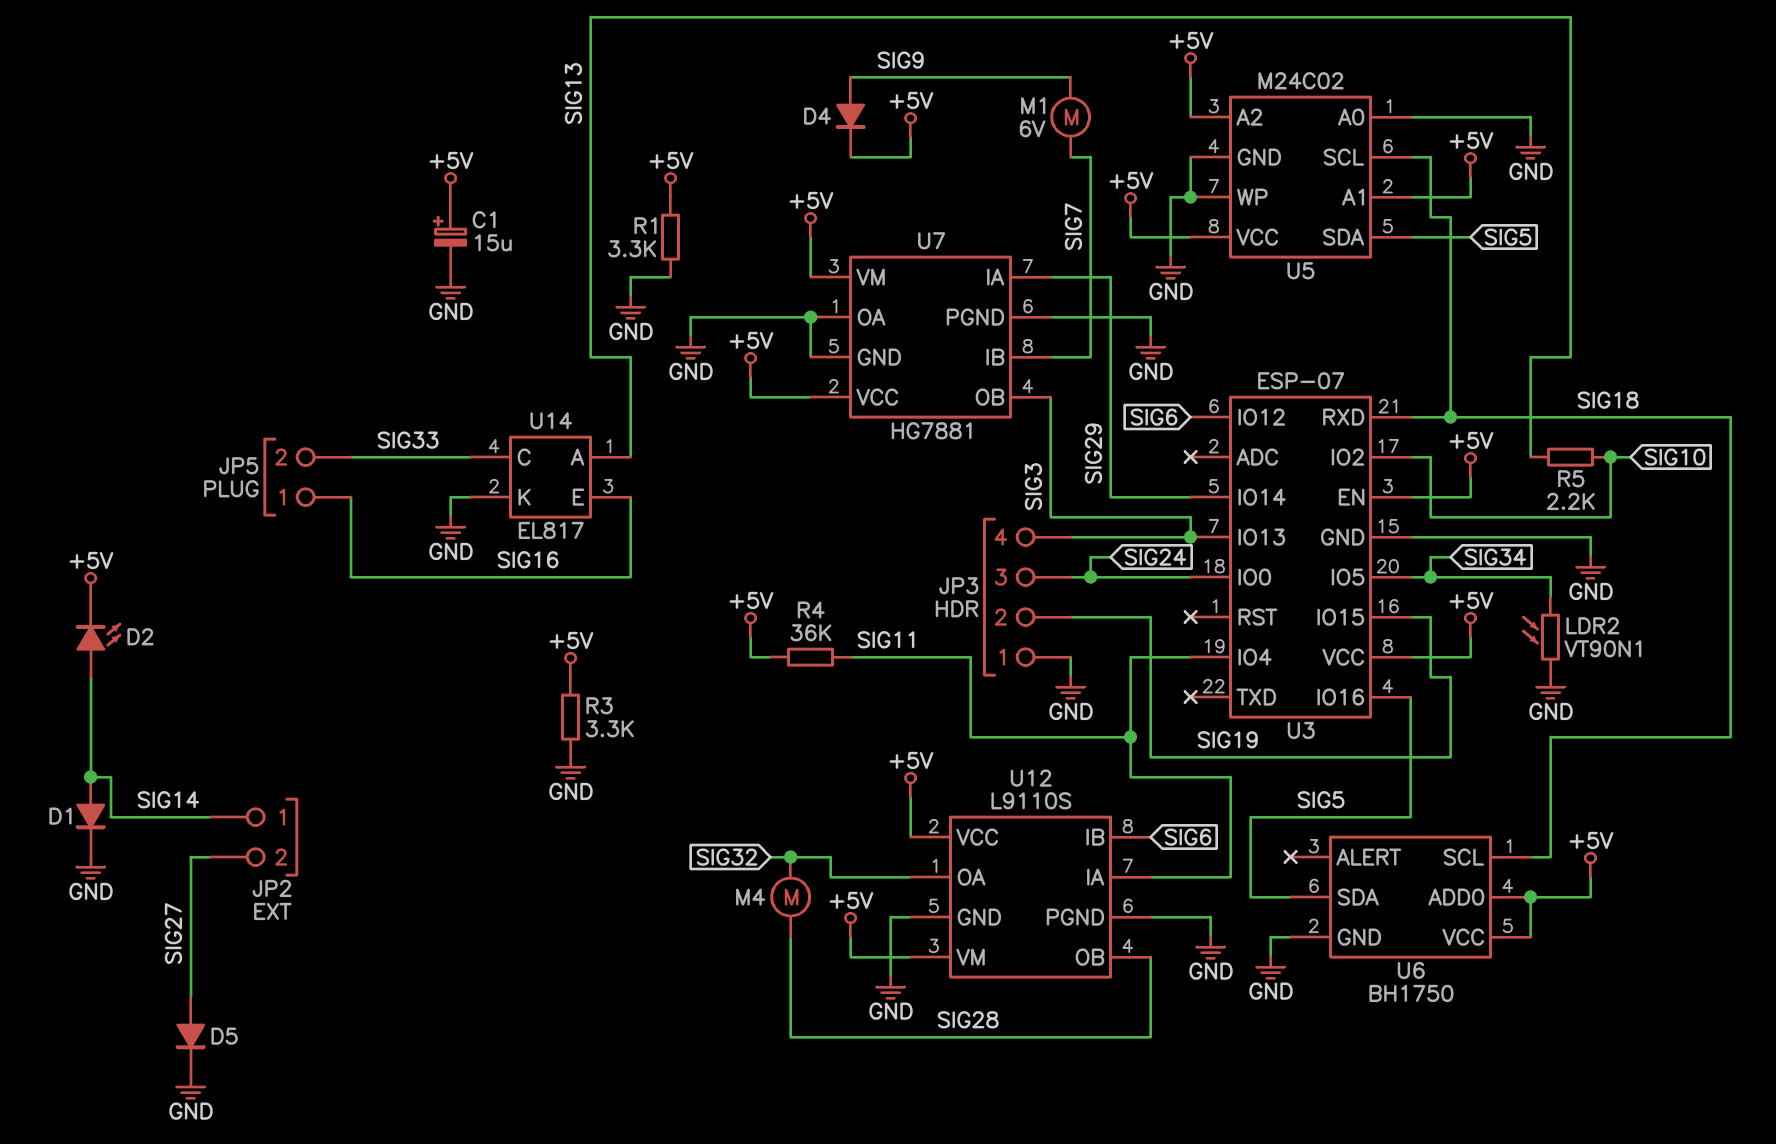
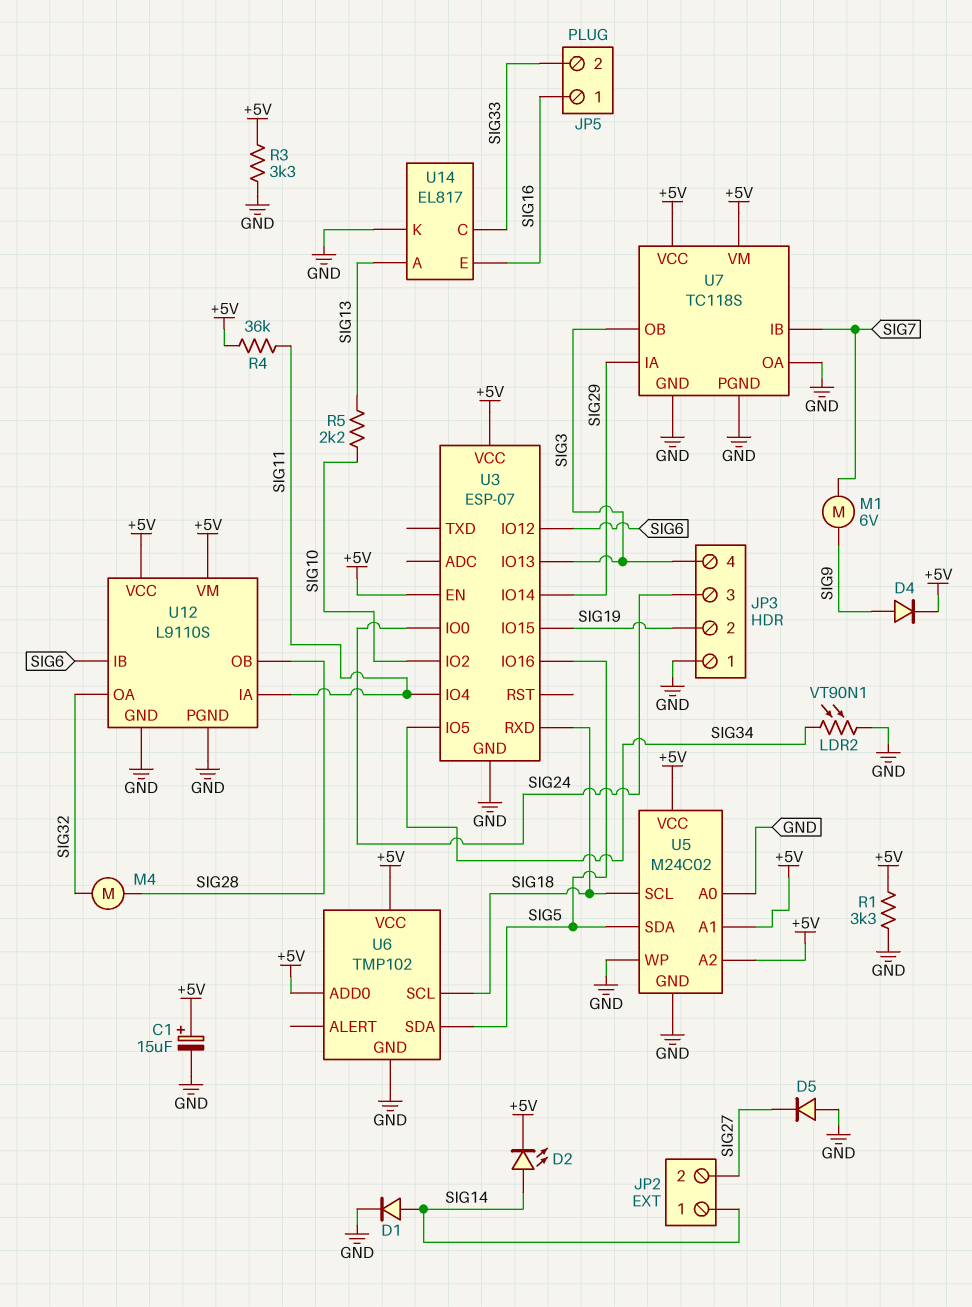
D5: diode (A SIG27, K GND) -> diode (A GND, K SIG27)
U6: BH1750 -> TMP102
U7: HG7881 -> TC118S

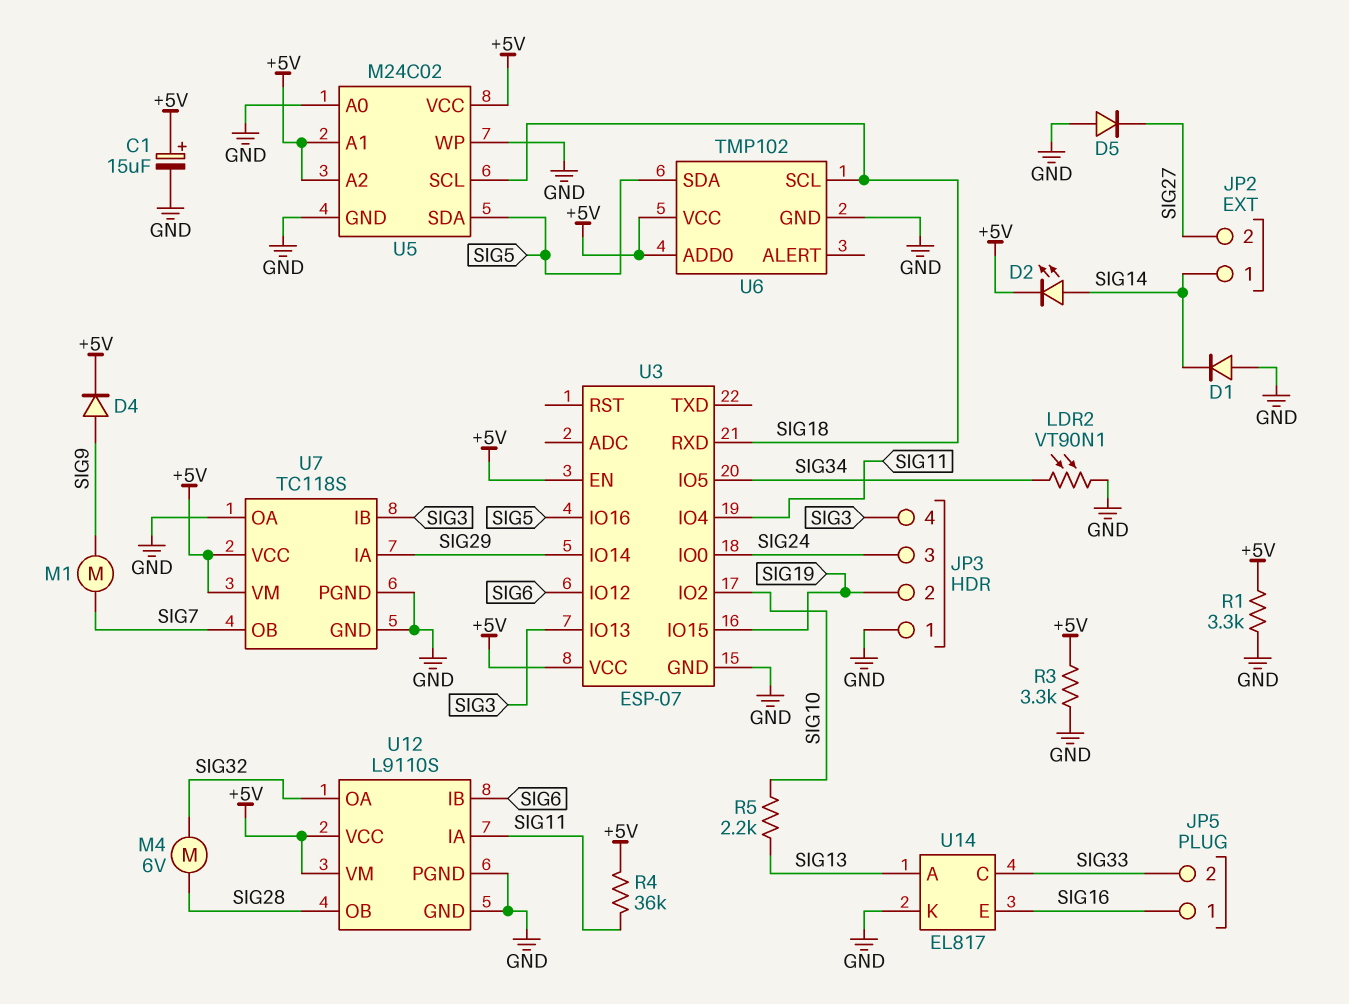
D1: diode (A SIG14, K GND) -> diode (A GND, K SIG14)
M1: motor 6V (SIG7, SIG9) -> motor (SIG7, SIG9)
M4: motor (SIG28, SIG32) -> motor 6V (SIG28, SIG32)
U7 pin IB: SIG7 -> SIG3
U7 pin OB: SIG3 -> SIG7

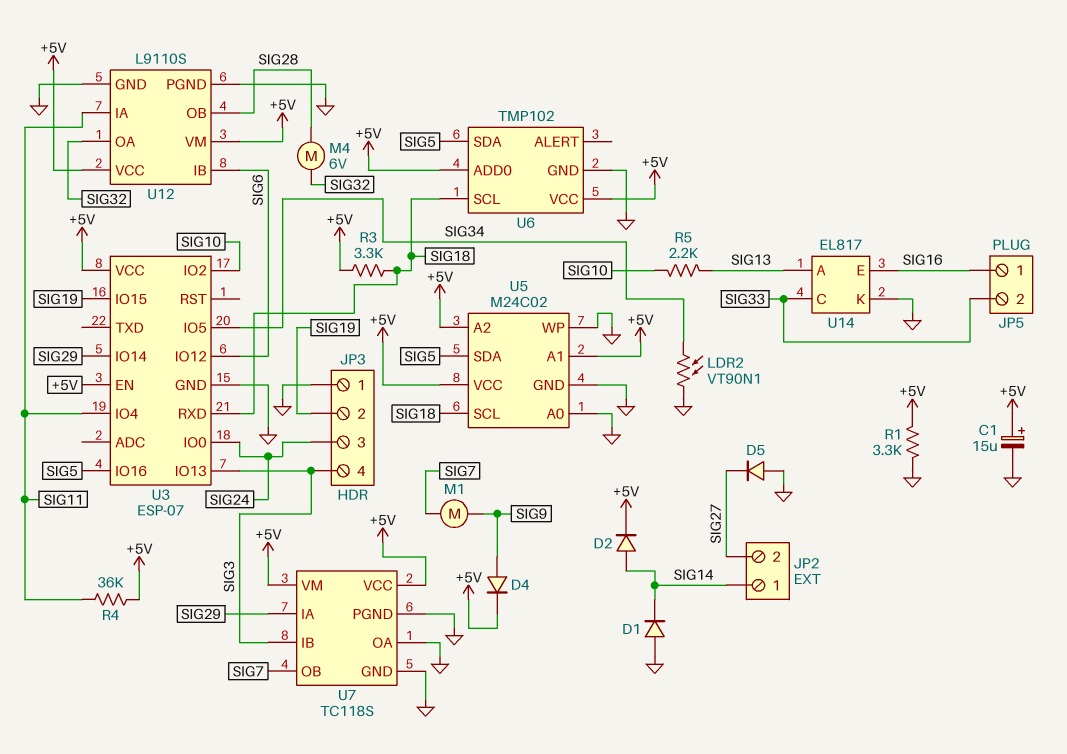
D2: LED (A SIG14, K +5V) -> diode (A SIG14, K +5V)
R3: 3.3k (+5V, GND) -> 3.3k (+5V, SIG18)

